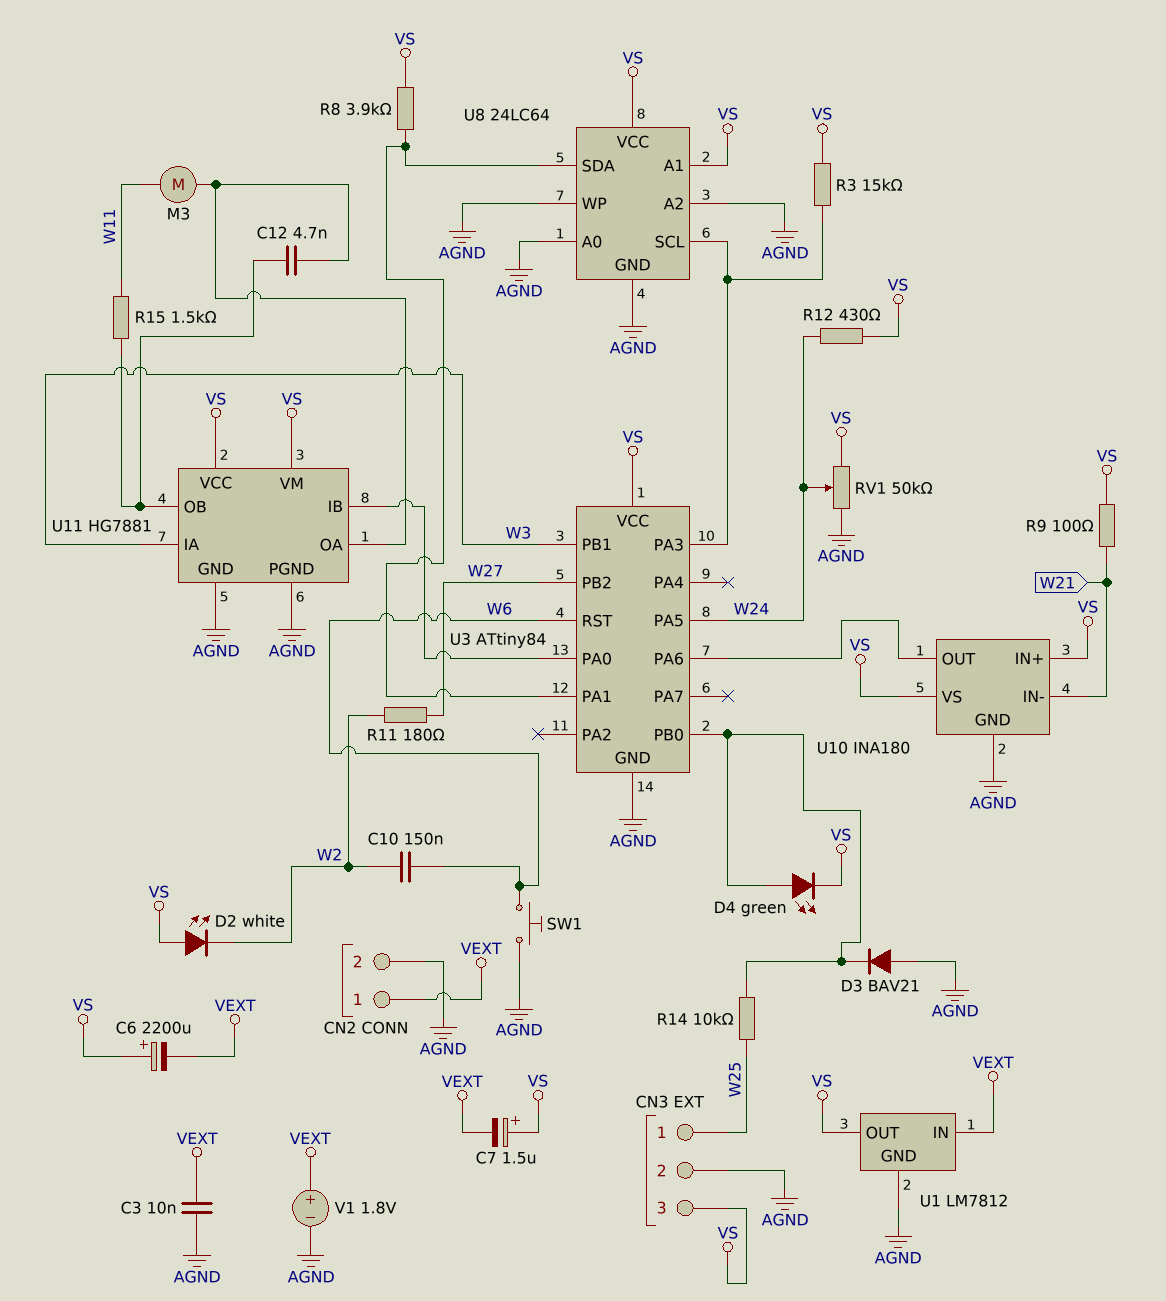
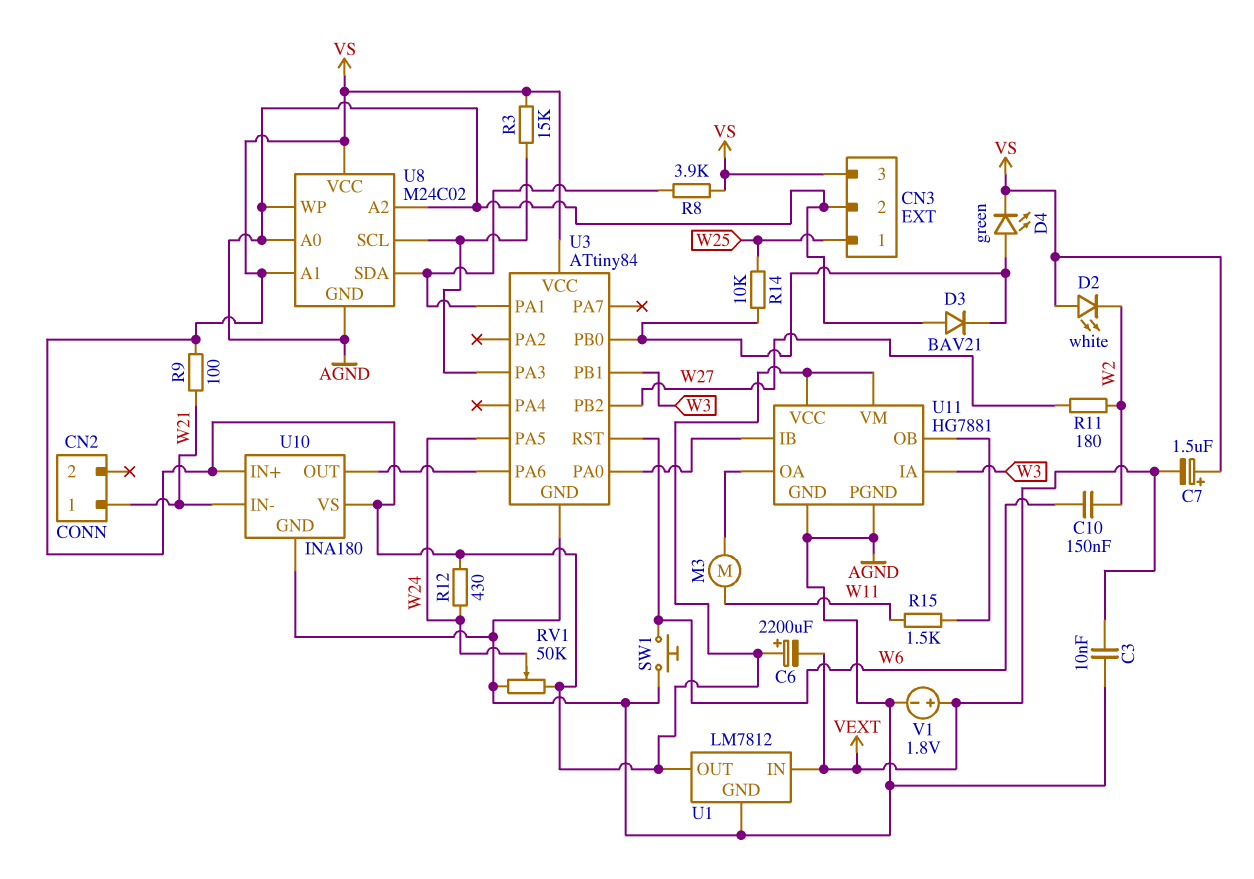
C12: 4.7nF (U11/OA, U11/OB) -> none
CN2 pin 1: VEXT -> W21
CN2 pin 2: AGND -> none
U8: 24LC64 -> M24C02

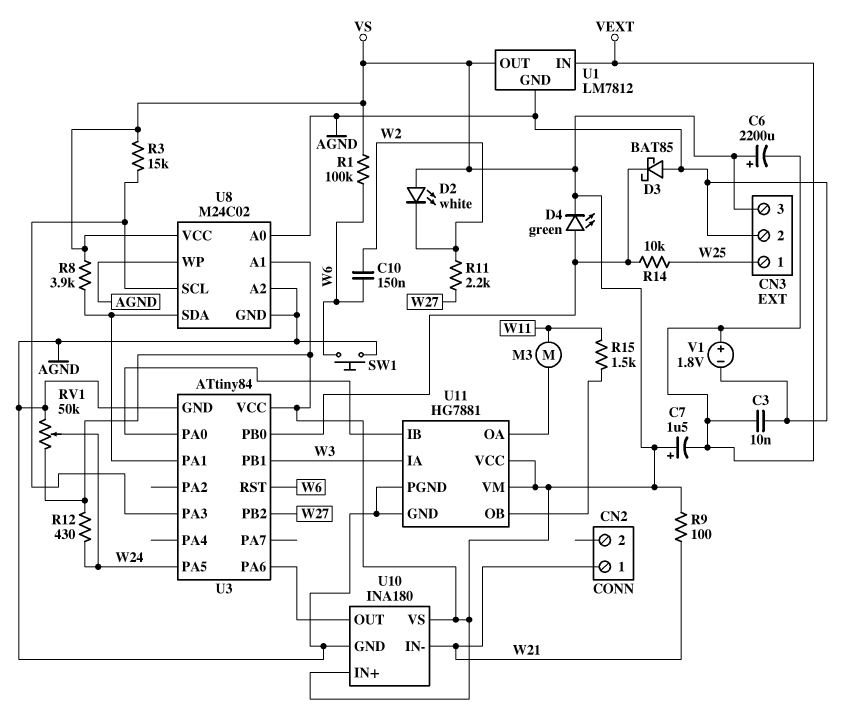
D3: diode BAV21 (A AGND, K U3/PB0) -> schottky BAT85 (A AGND, K U3/PB0)
R1: none -> 100k (VS, W6)
R11: 180 (W2, W27) -> 2.2k (W2, W27)

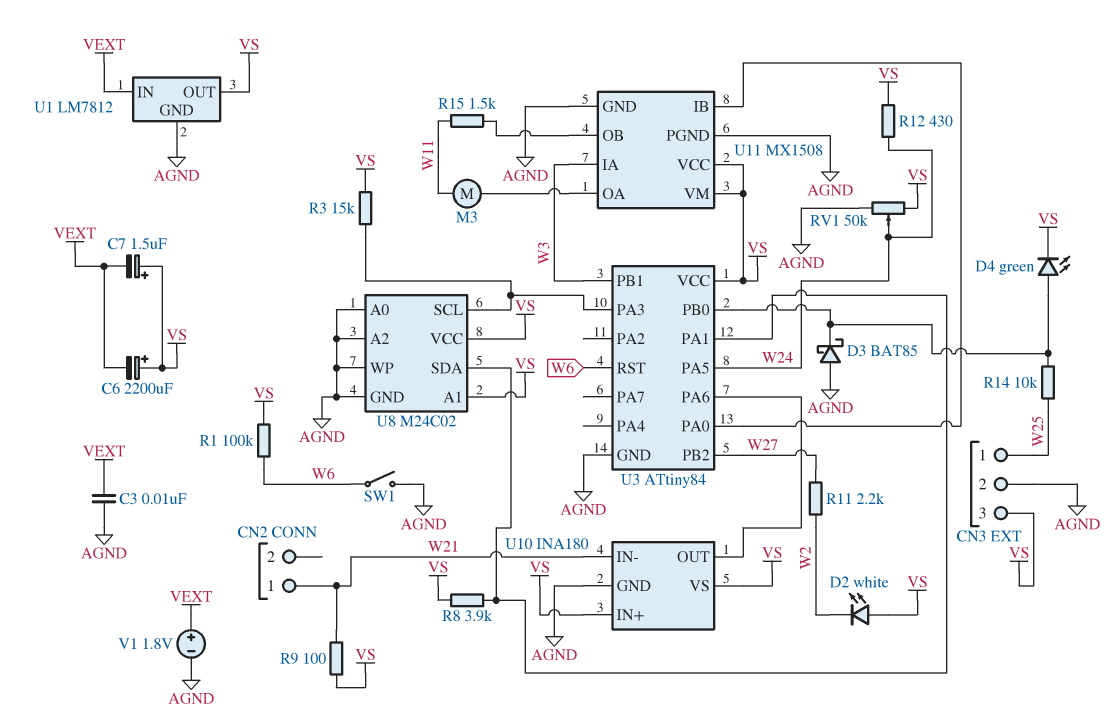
C10: 150nF (W2, W6) -> none
SW1: button (AGND, W6) -> switch (AGND, W6)
U11: HG7881 -> MX1508

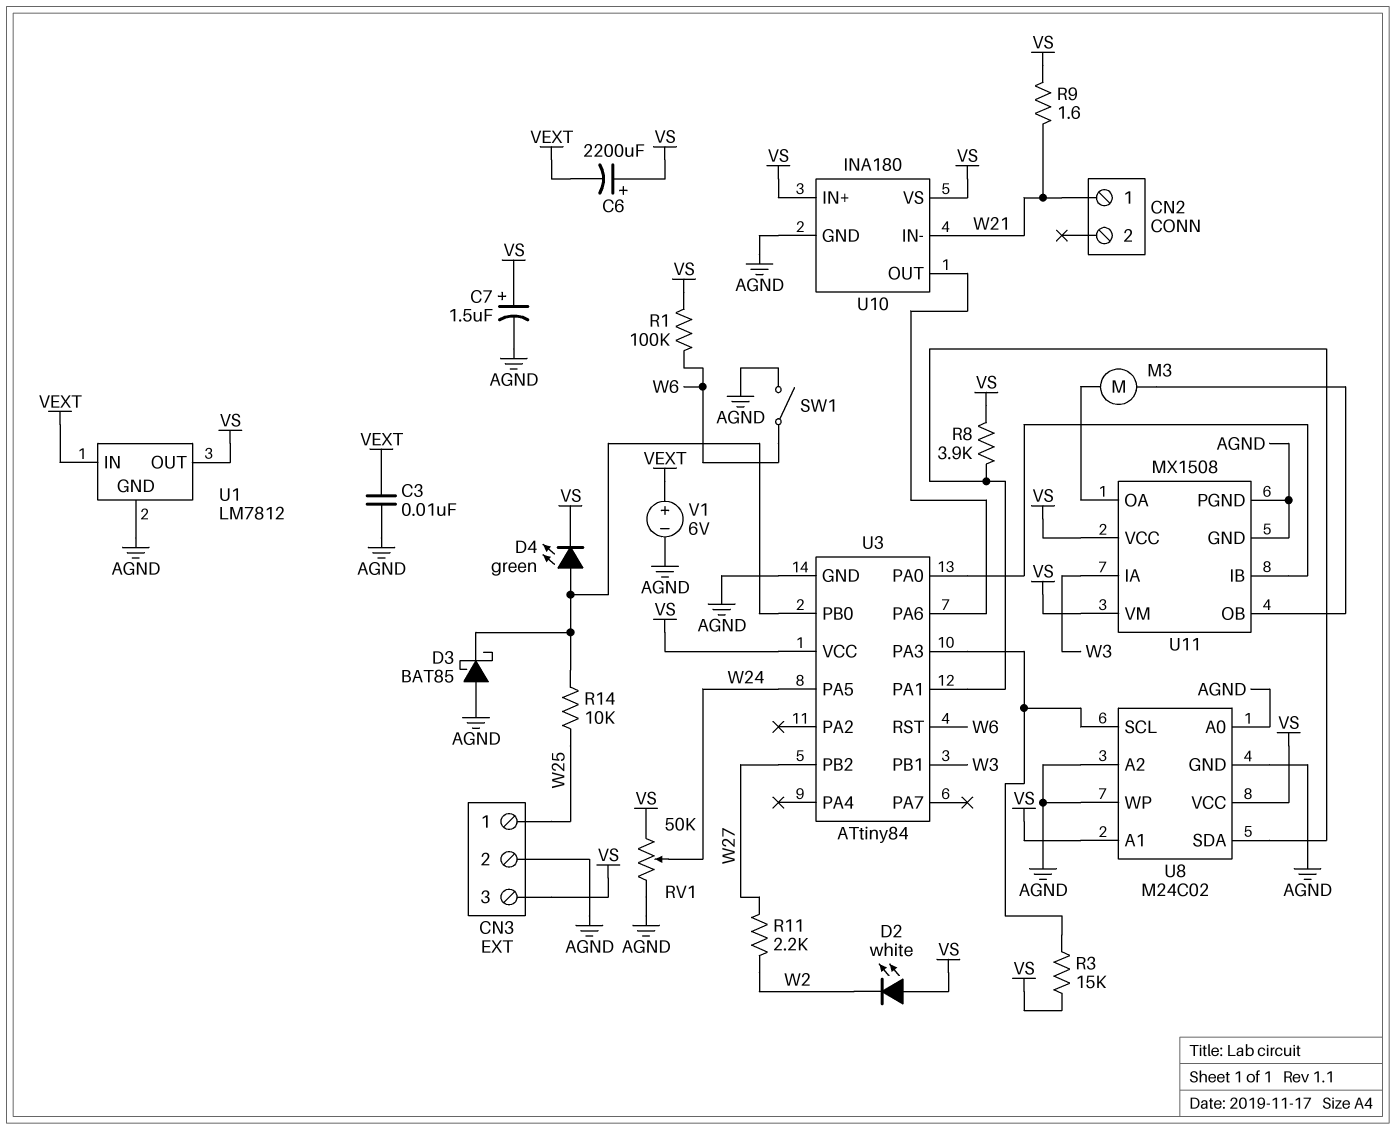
C7: 1.5uF (plus VS, minus VEXT) -> 1.5uF (plus VS, minus AGND)
M3: motor (U11/OA, W11) -> motor (U11/OA, U11/OB)
R9: 100 (VS, W21) -> 1.6 (VS, W21)
R12: 430 (VS, W24) -> none
R15: 1.5k (U11/OB, W11) -> none
V1: 1.8V (plus VEXT, minus AGND) -> 6V (plus VEXT, minus AGND)

